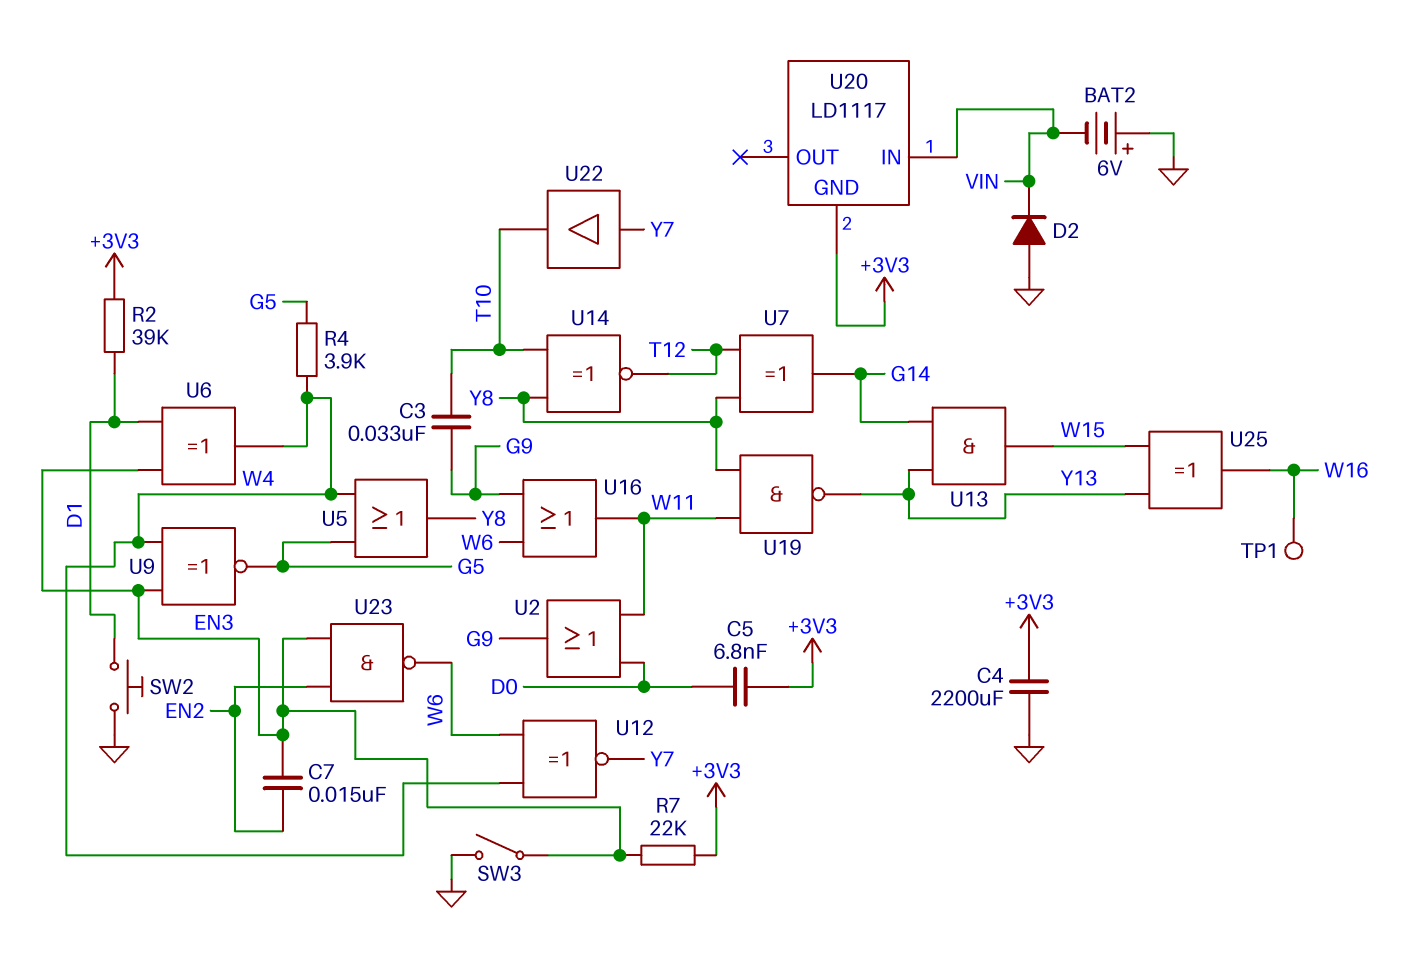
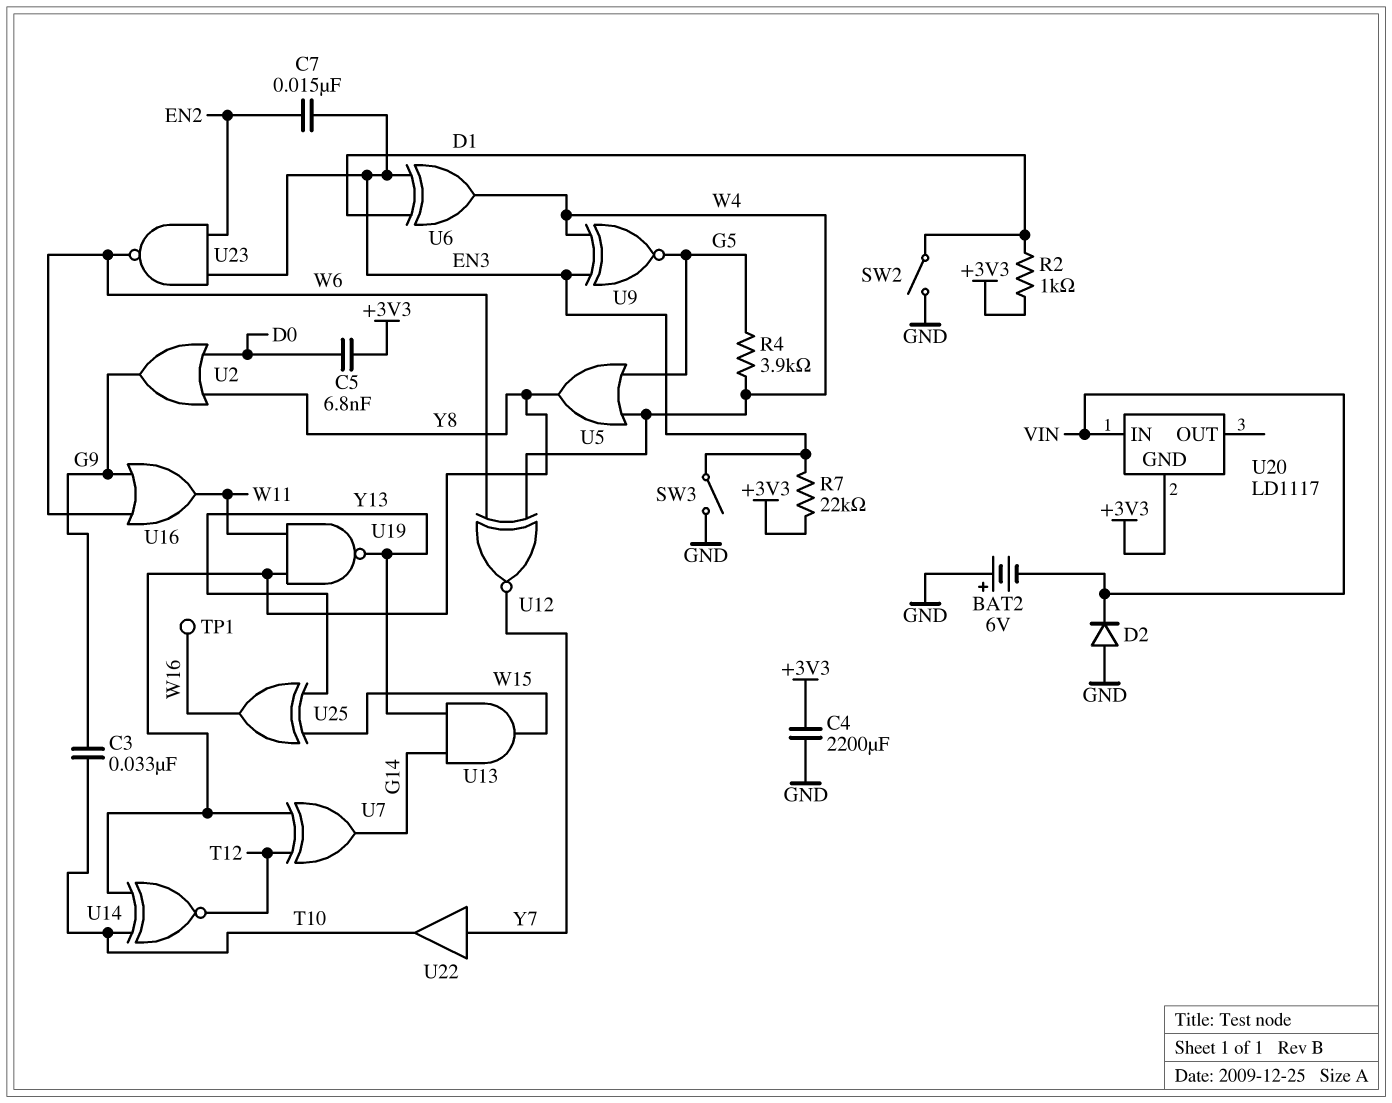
R2: 39k (+3V3, D1) -> 1k (+3V3, D1)
SW2: button (D1, GND) -> switch (D1, GND)
U2: OR (in D0, in W11, out G9) -> OR (in D0, in Y8, out G9)

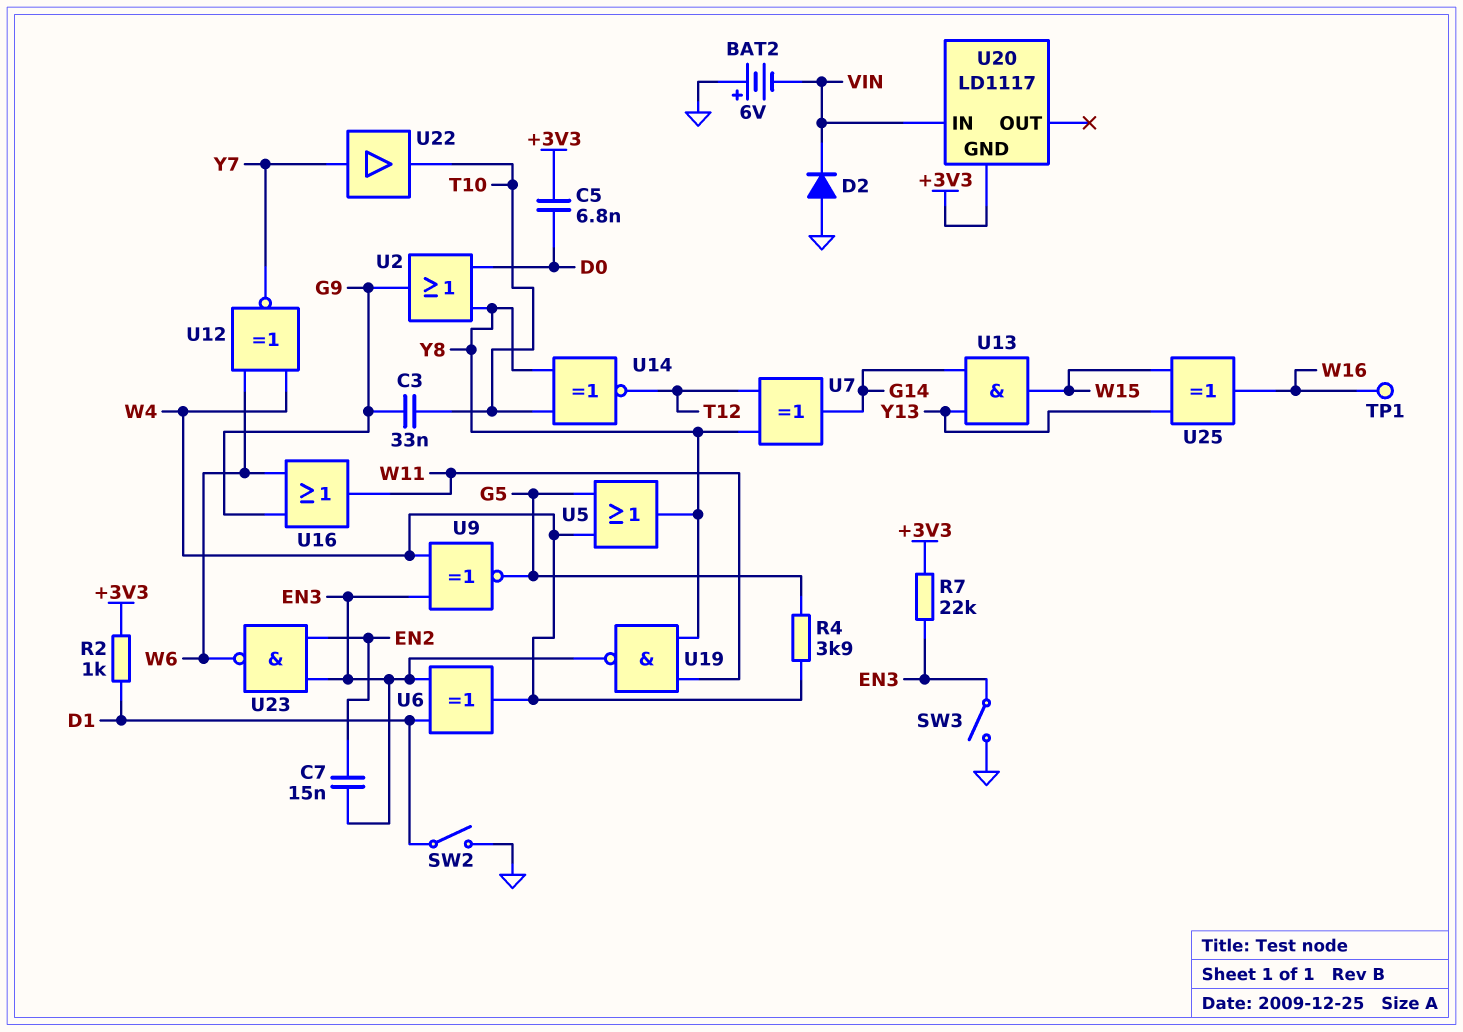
C4: 2200uF (+3V3, GND) -> none
U19: NAND (in W11, in Y8, out Y13) -> NAND (in W11, in Y8, out EN3)

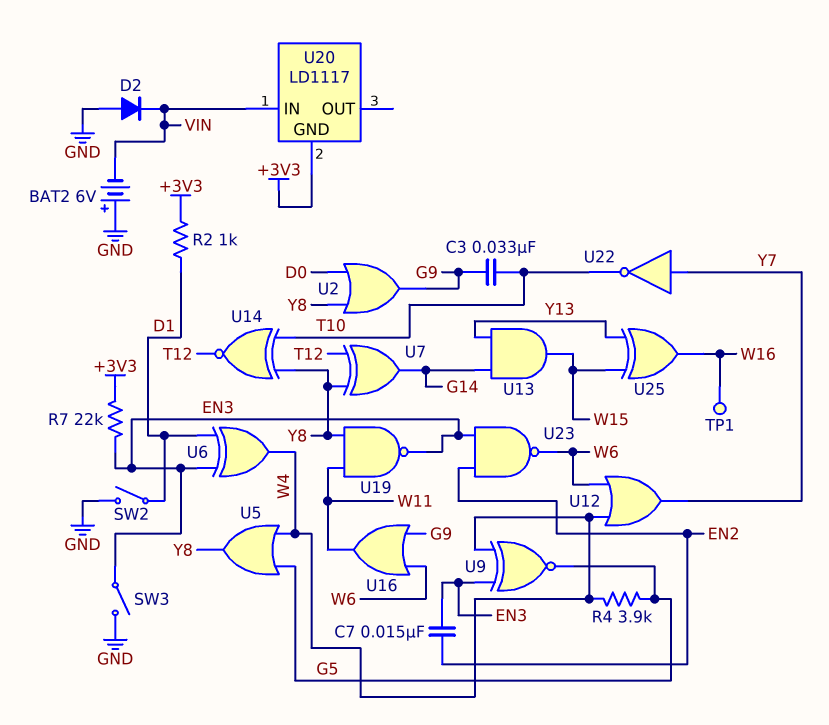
C5: 6.8nF (+3V3, D0) -> none
U12: XNOR (in W4, in W6, out Y7) -> OR (in W4, in W6, out Y7)
U22: buffer (in Y7, out T10) -> NOT (in Y7, out T10)

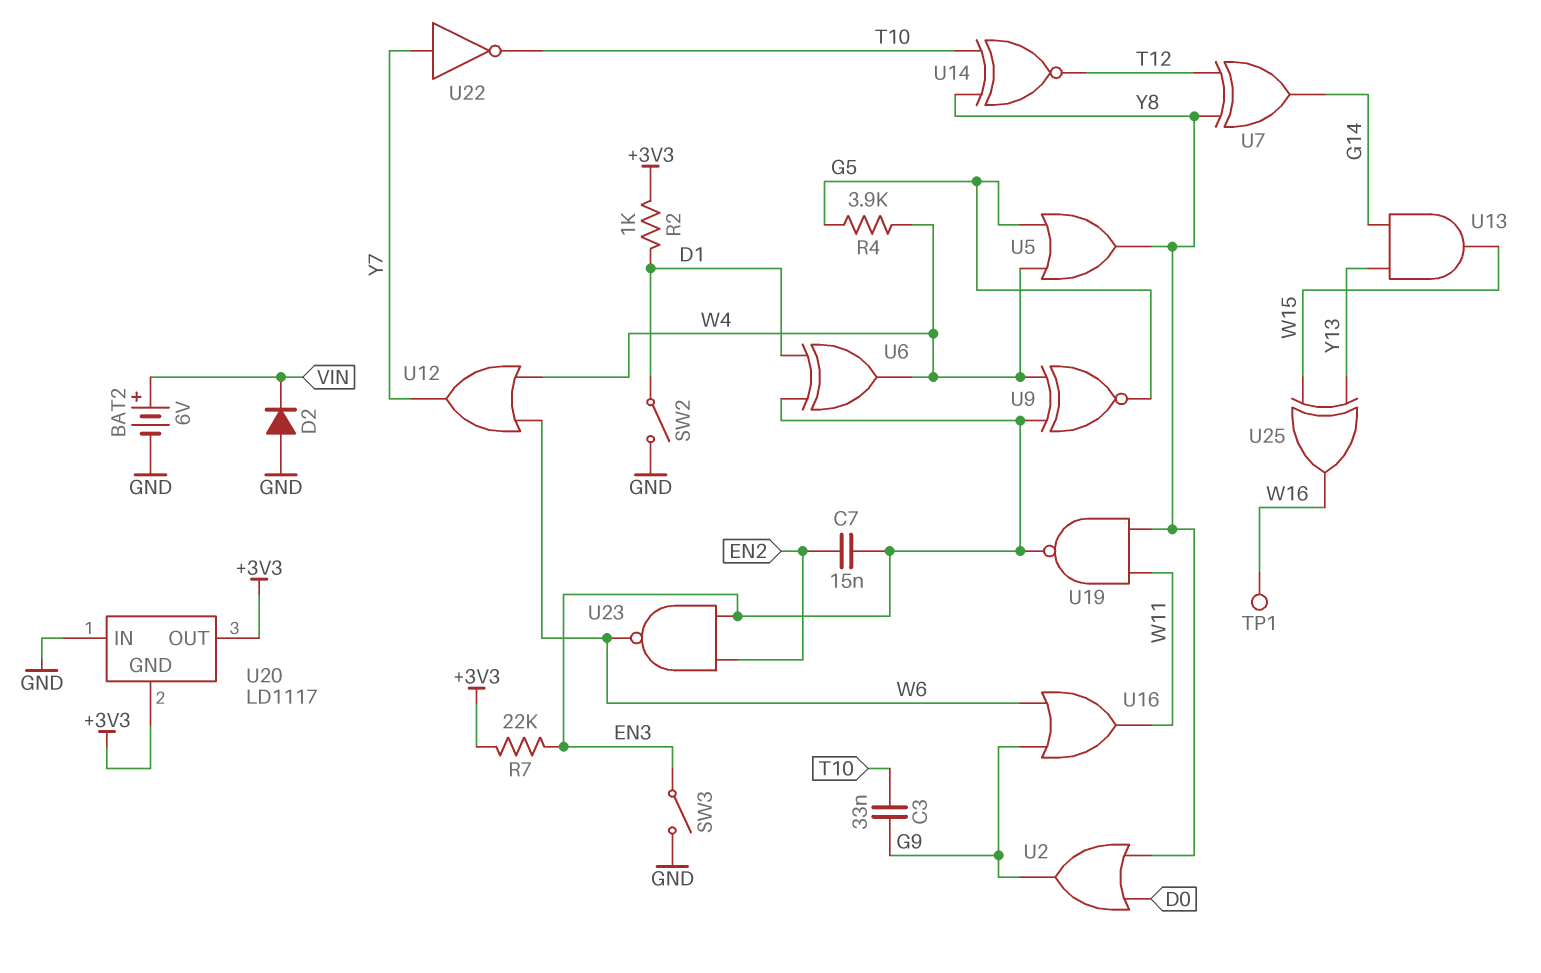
BAT2: 6V (plus GND, minus VIN) -> 6V (plus VIN, minus GND)
U20 pin IN: VIN -> GND
U20 pin OUT: none -> +3V3

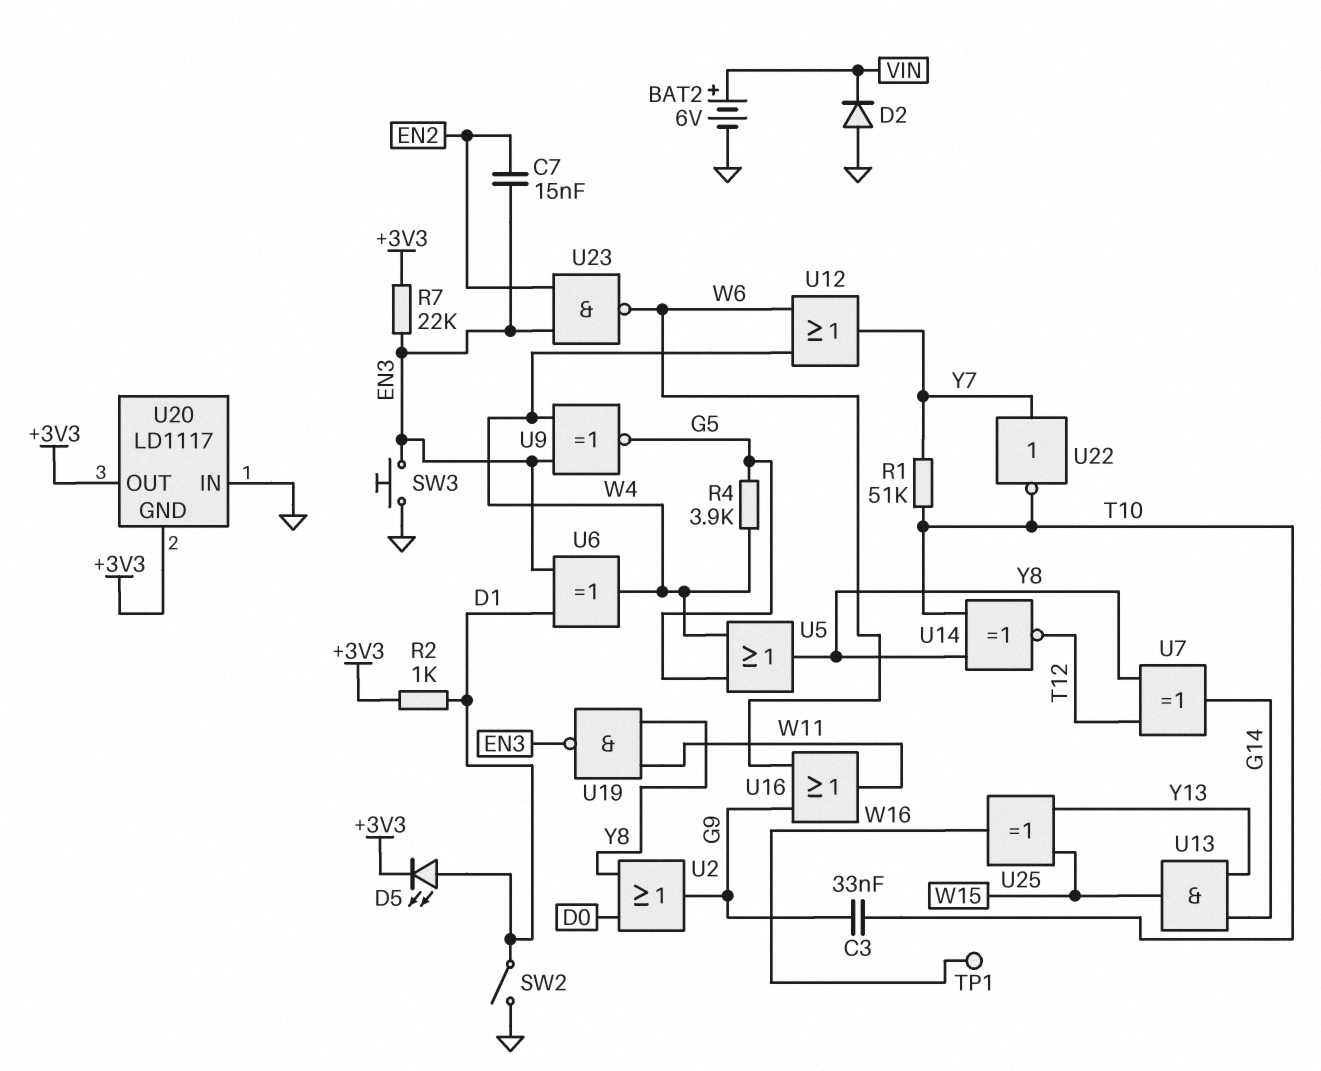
D5: none -> LED (A D1, K +3V3)
R1: none -> 51k (T10, Y7)
SW3: switch (EN3, GND) -> button (EN3, GND)

